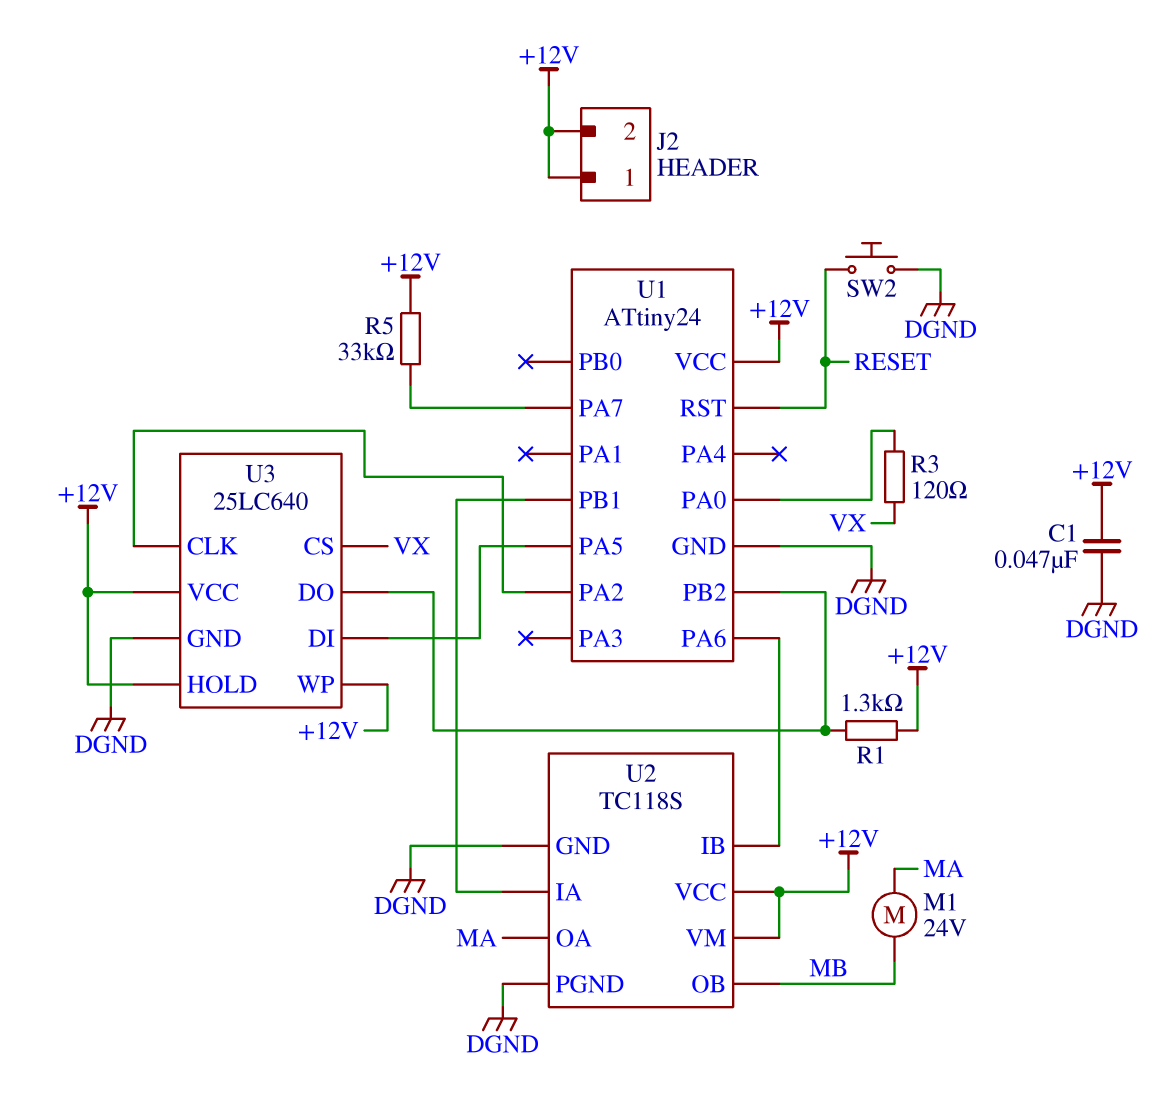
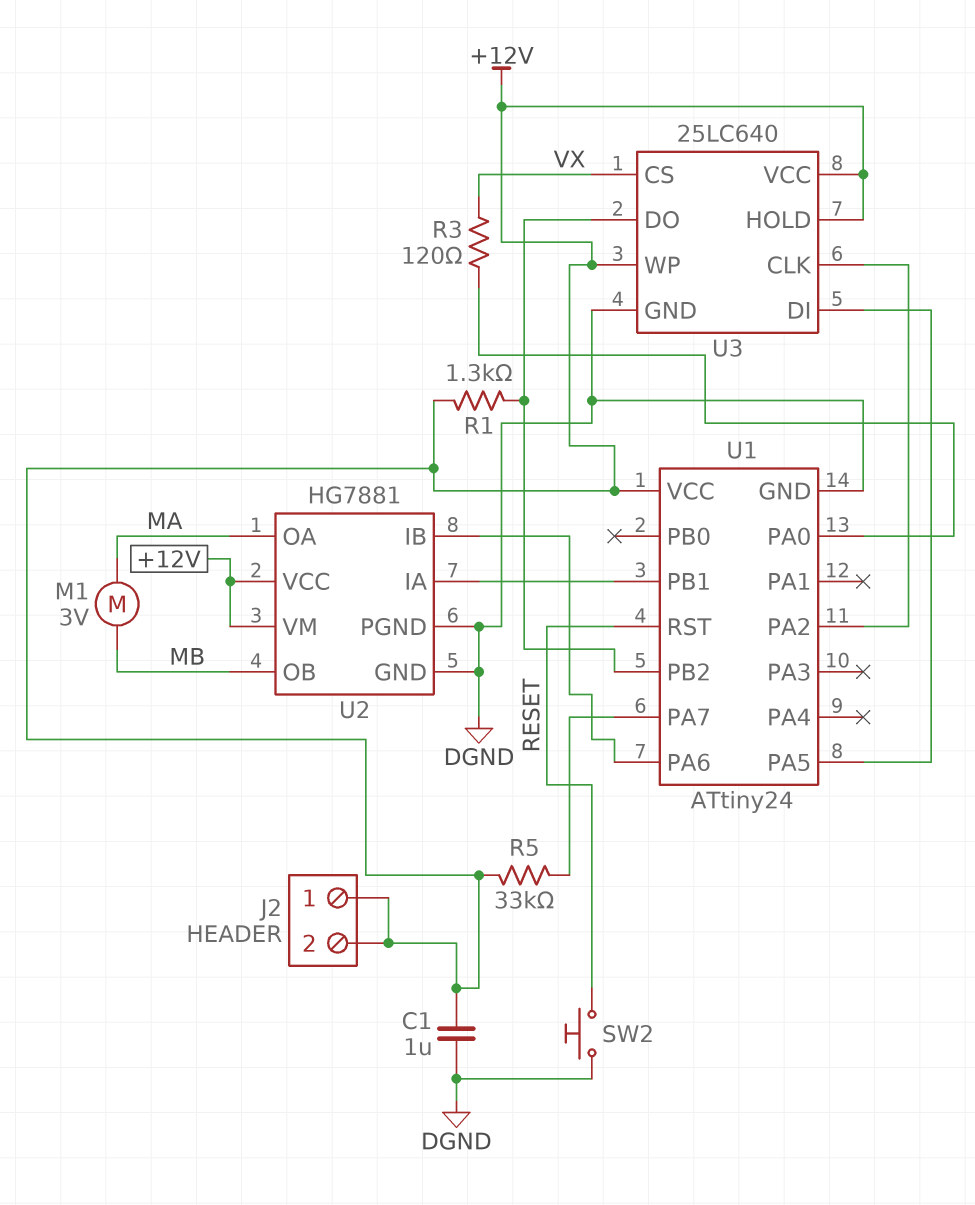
C1: 47nF (+12V, DGND) -> 1uF (+12V, DGND)
M1: motor 24V (MA, MB) -> motor 3V (MA, MB)
U2: TC118S -> HG7881

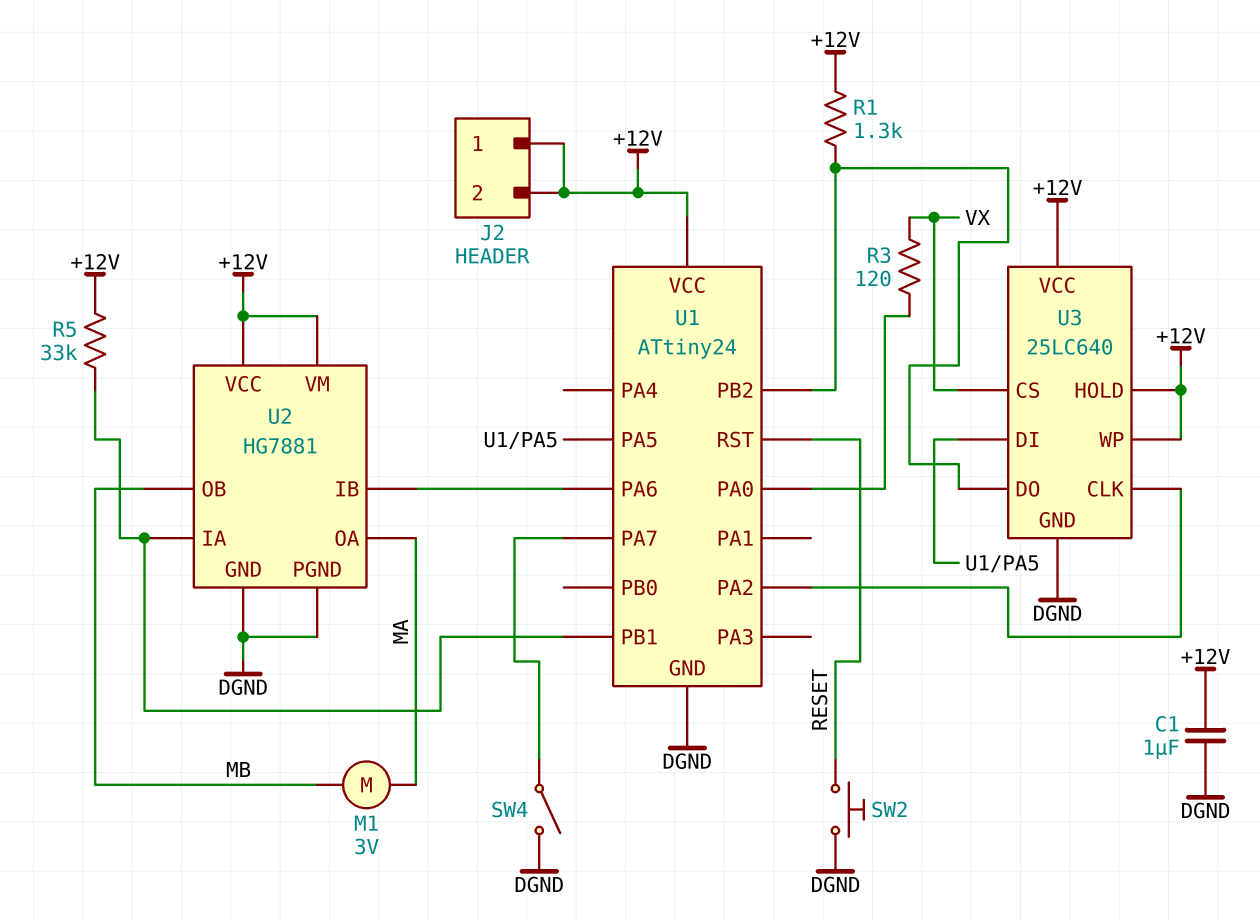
R5: 33k (+12V, U1/PA7) -> 33k (+12V, U1/PB1)
SW4: none -> switch (DGND, U1/PA7)

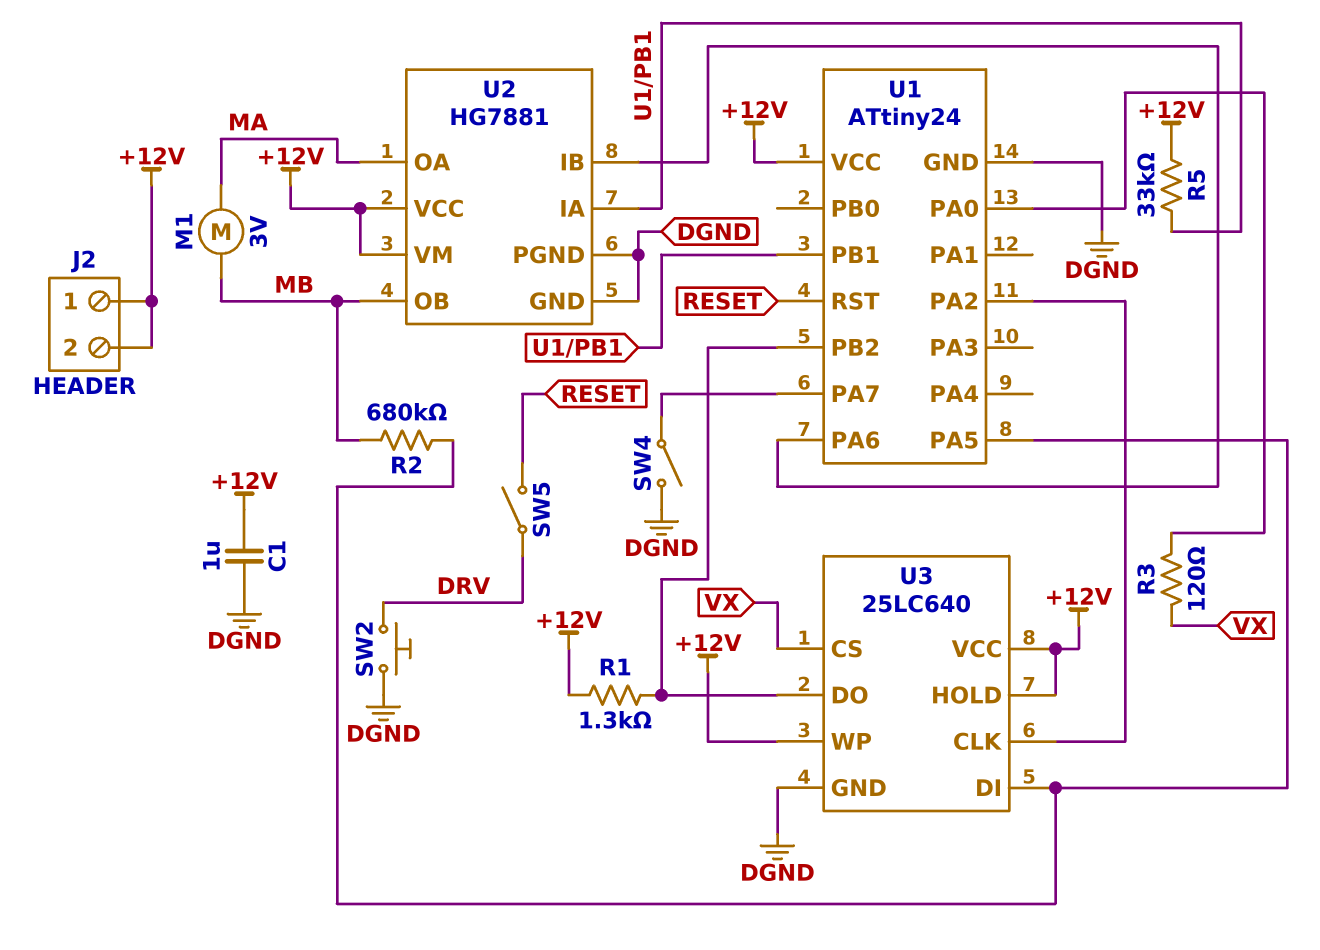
R2: none -> 680k (MB, U1/PA5)
SW2: button (DGND, RESET) -> button (DGND, DRV)
SW5: none -> switch (DRV, RESET)

